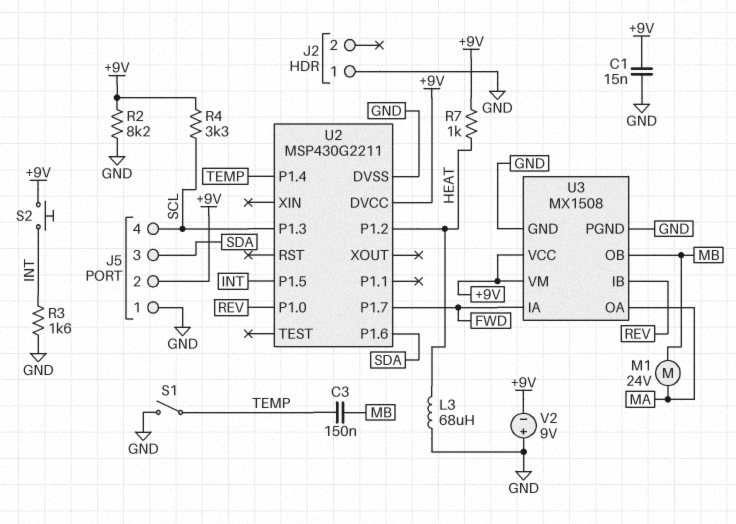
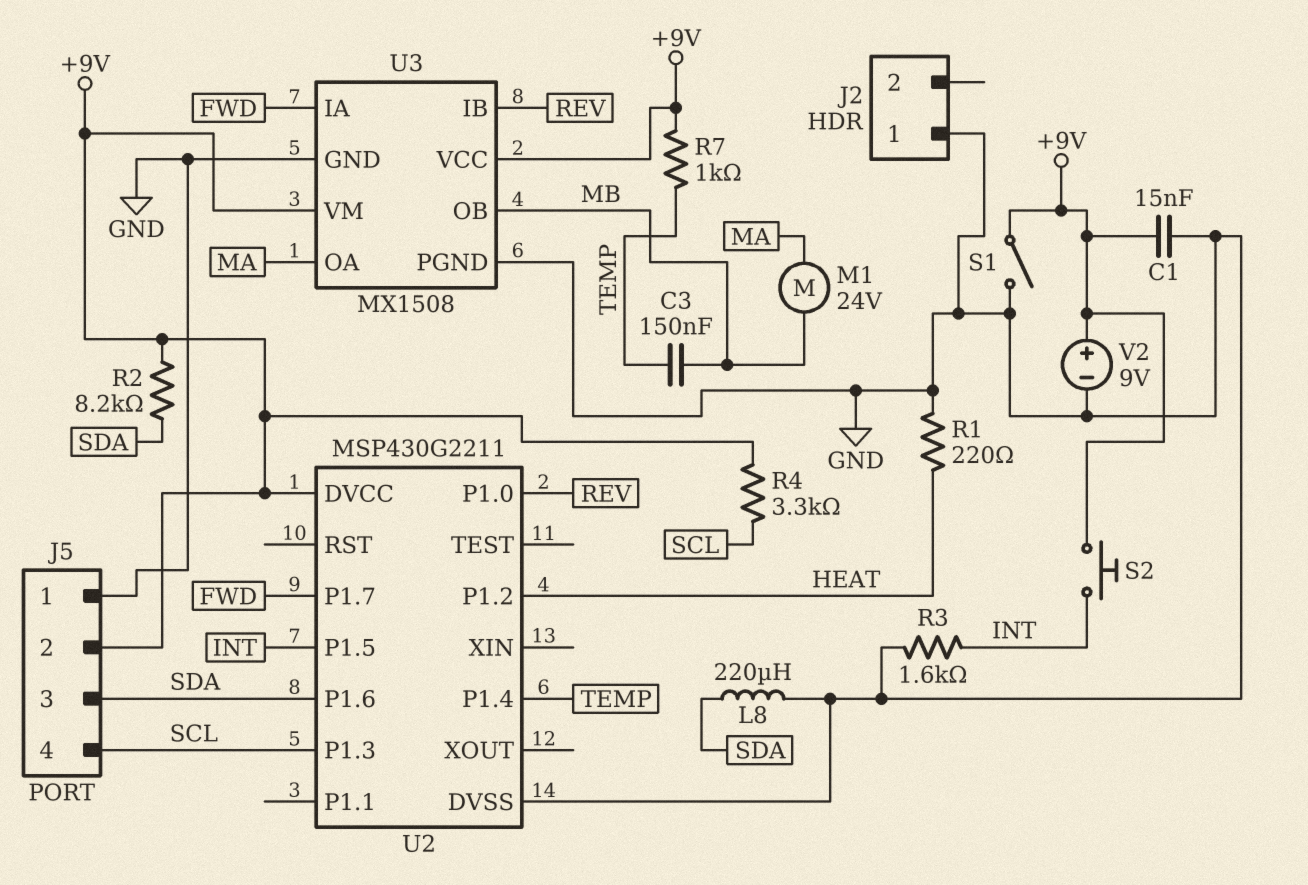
L3: 68uH (GND, HEAT) -> none
L8: none -> 220uH (GND, SDA)
R1: none -> 220 (GND, HEAT)
R2: 8.2k (+9V, GND) -> 8.2k (+9V, SDA)
R7: 1k (+9V, HEAT) -> 1k (+9V, TEMP)
S1: switch (GND, TEMP) -> switch (+9V, GND)
V2: 9V (plus GND, minus +9V) -> 9V (plus +9V, minus GND)

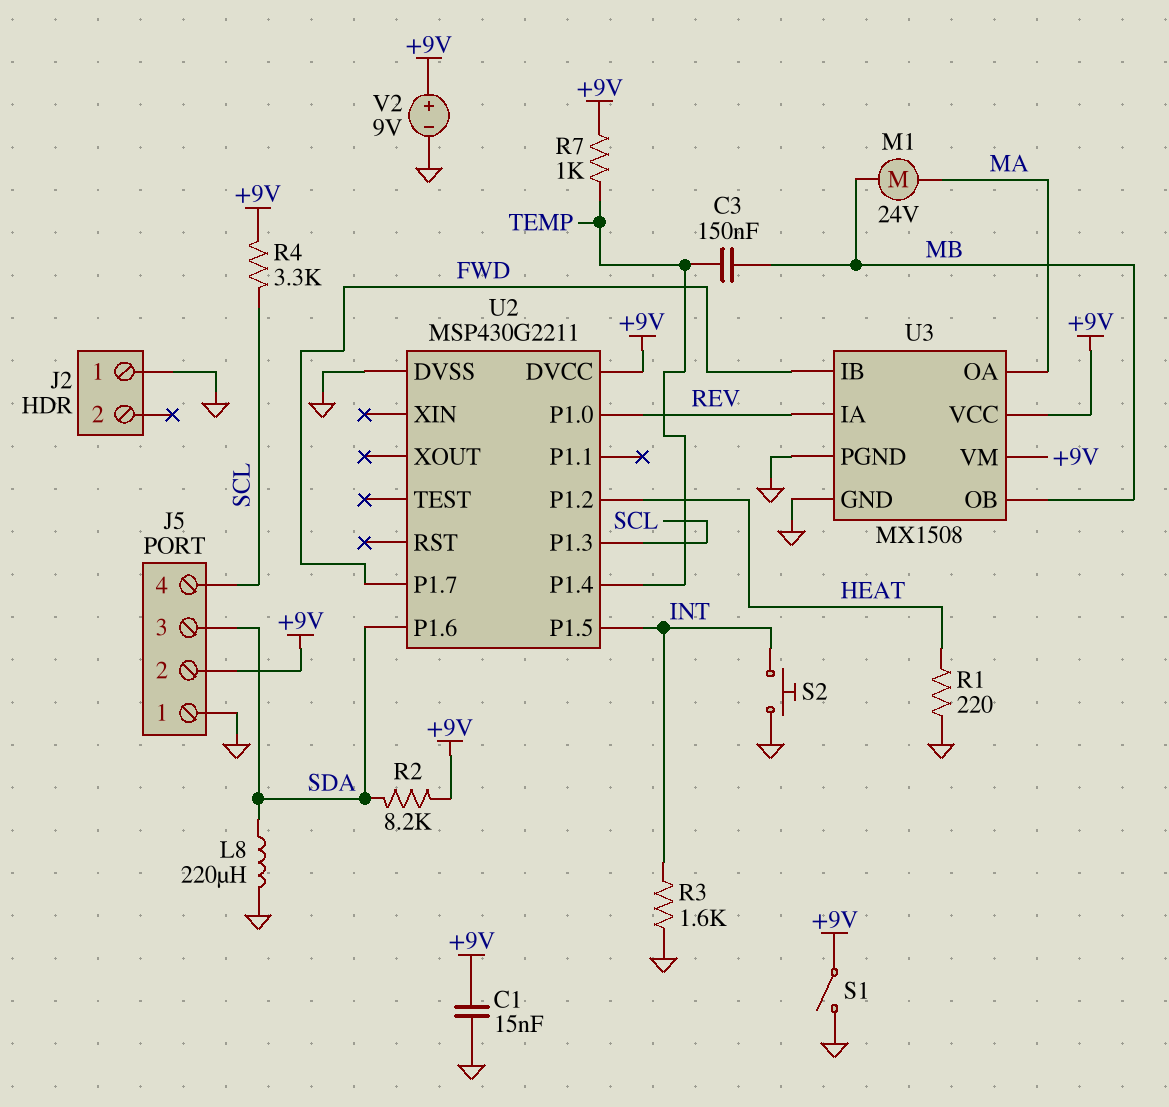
S2: button (+9V, INT) -> button (GND, INT)
U3 pin IA: FWD -> REV
U3 pin IB: REV -> FWD

